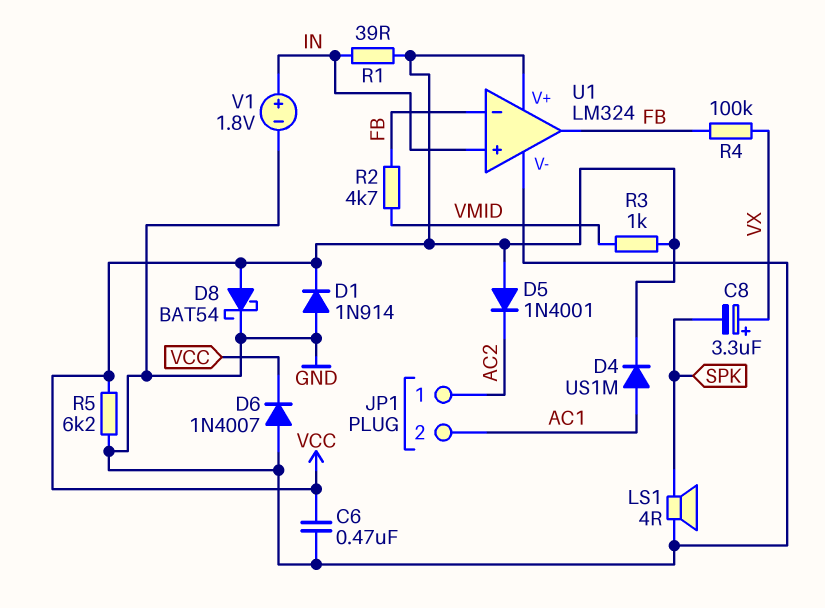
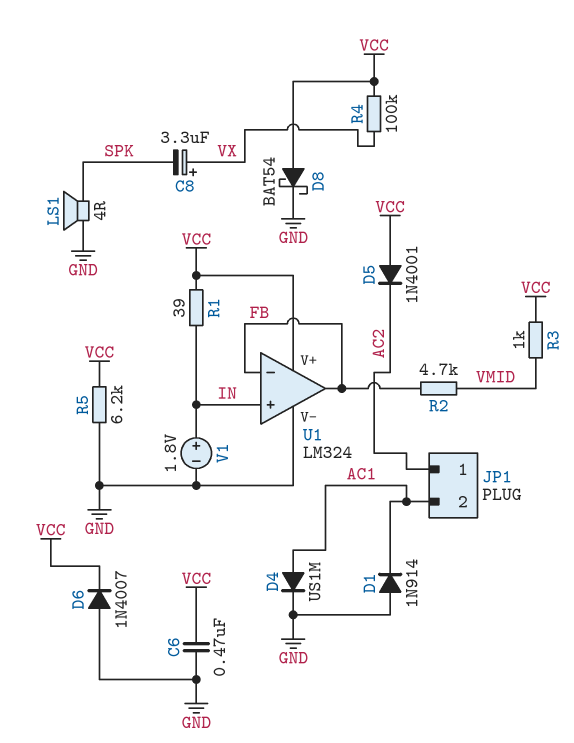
D1: diode 1N914 (A GND, K VCC) -> diode 1N914 (A GND, K AC1)
D4: diode US1M (A AC1, K VCC) -> diode US1M (A AC1, K GND)
R4: 100k (FB, VX) -> 100k (VCC, VX)

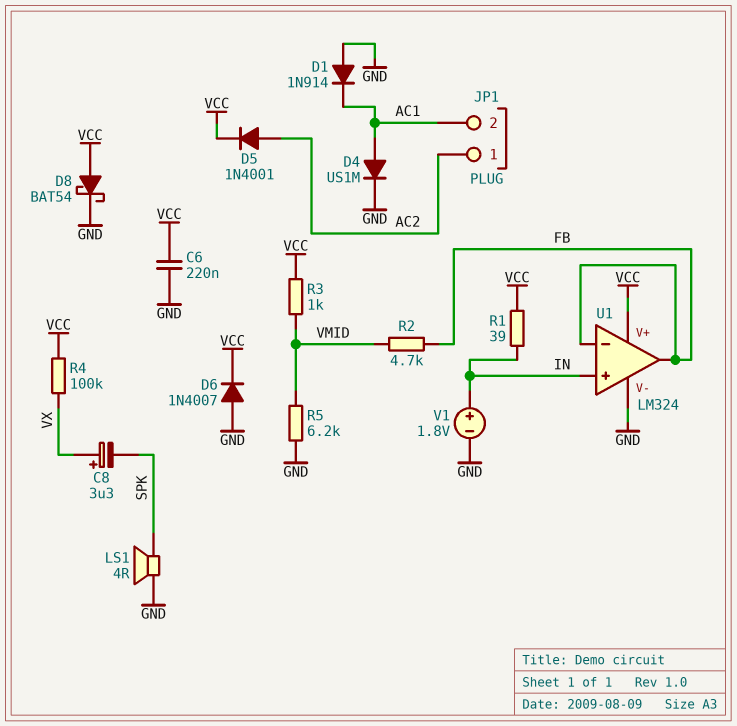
C6: 470nF (GND, VCC) -> 220nF (GND, VCC)
D5: diode 1N4001 (A VCC, K AC2) -> diode 1N4001 (A AC2, K VCC)
R5: 6.2k (GND, VCC) -> 6.2k (GND, VMID)

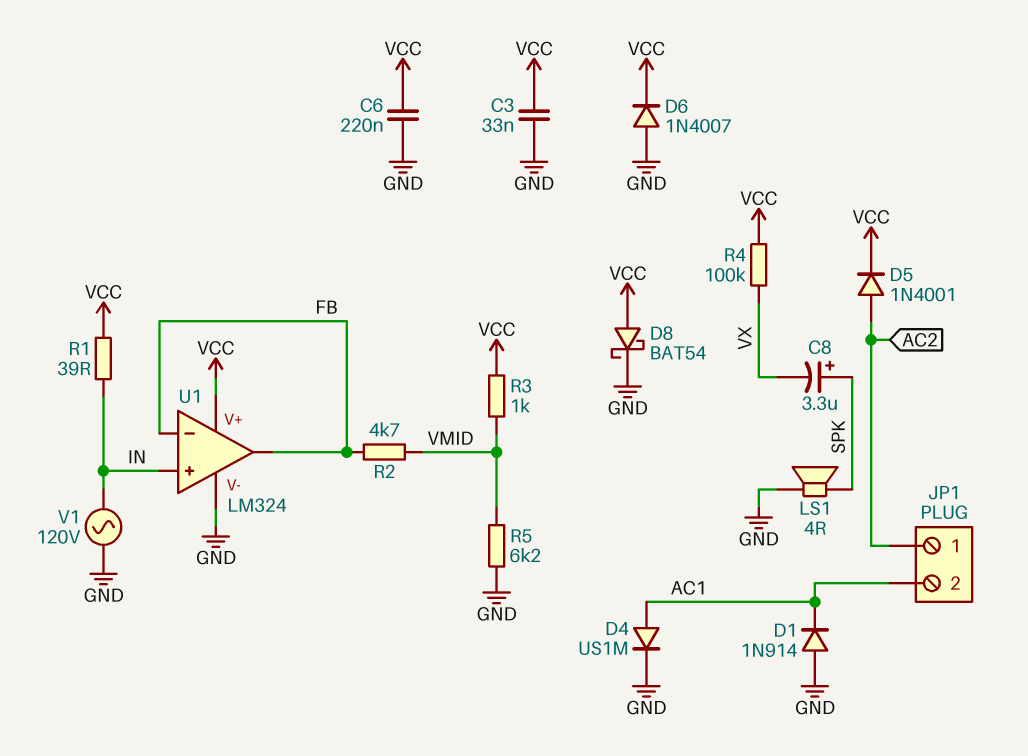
C3: none -> 33nF (GND, VCC)
C8: 3.3uF (plus VX, minus SPK) -> 3.3uF (plus SPK, minus VX)
V1: 1.8V (plus IN, minus GND) -> AC 120V (GND, IN)

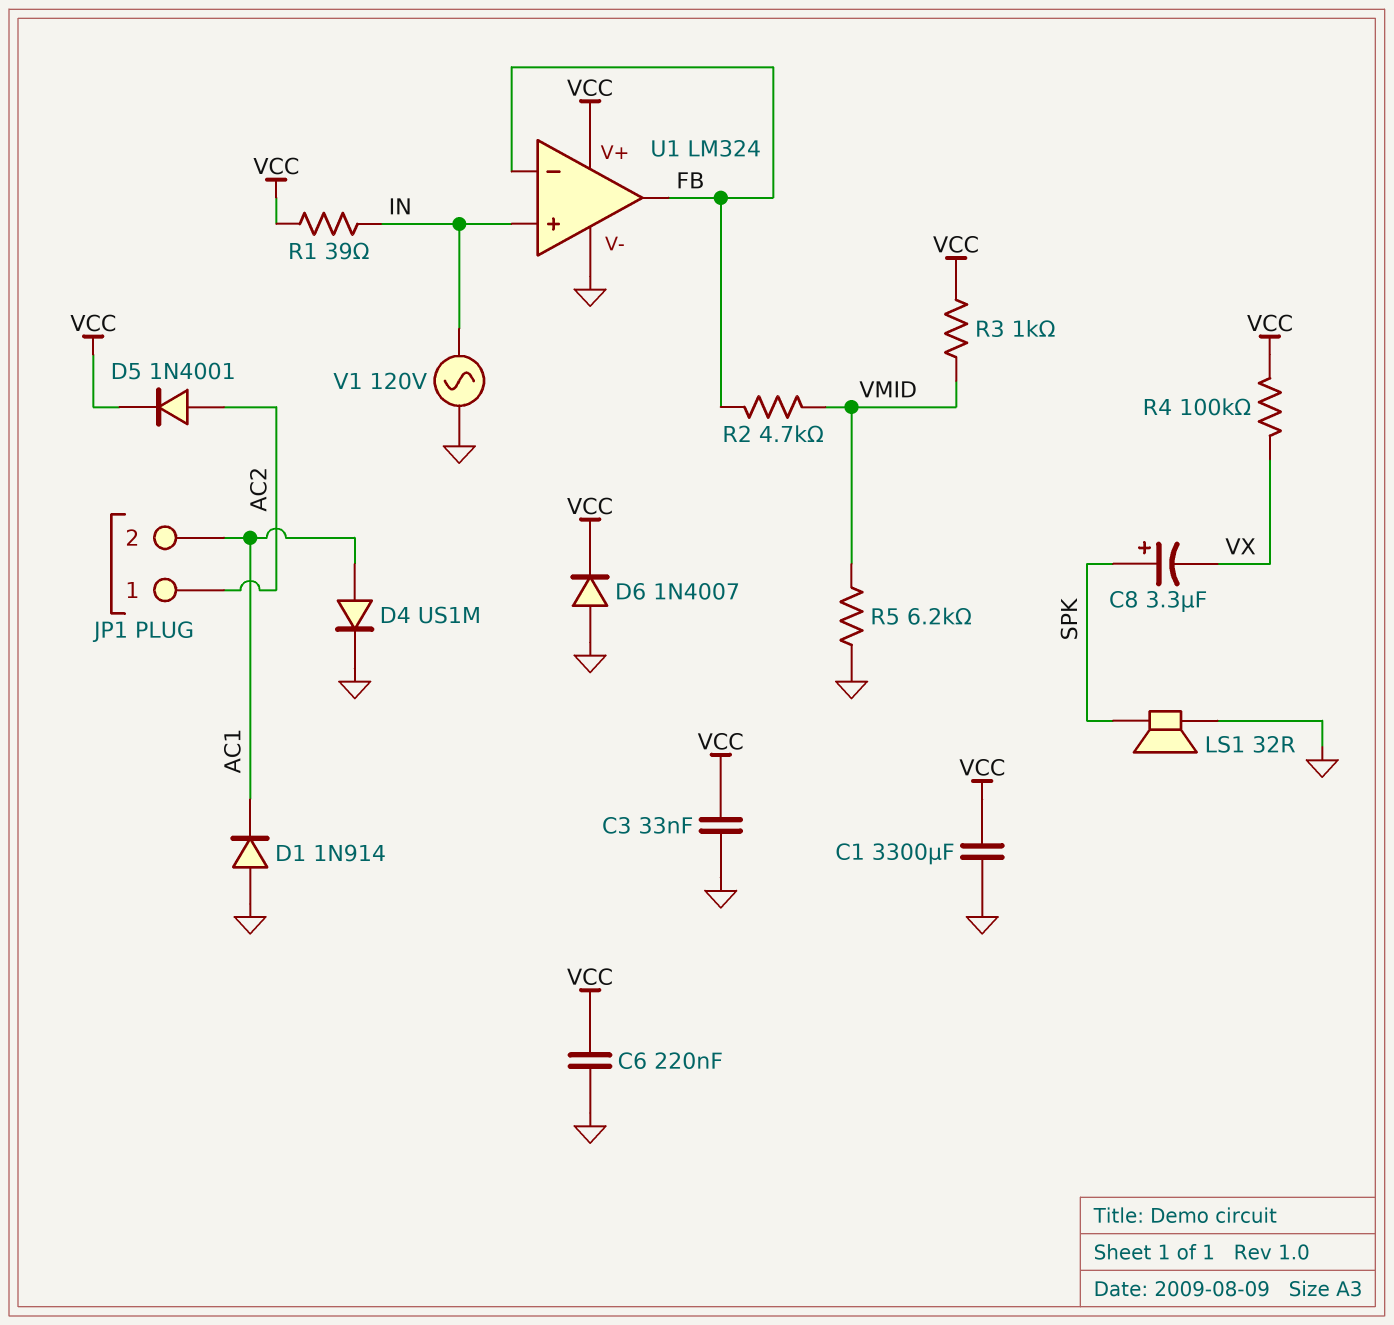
C1: none -> 3300uF (GND, VCC)
D8: schottky BAT54 (A VCC, K GND) -> none
LS1: speaker 4R (GND, SPK) -> speaker 32R (GND, SPK)

